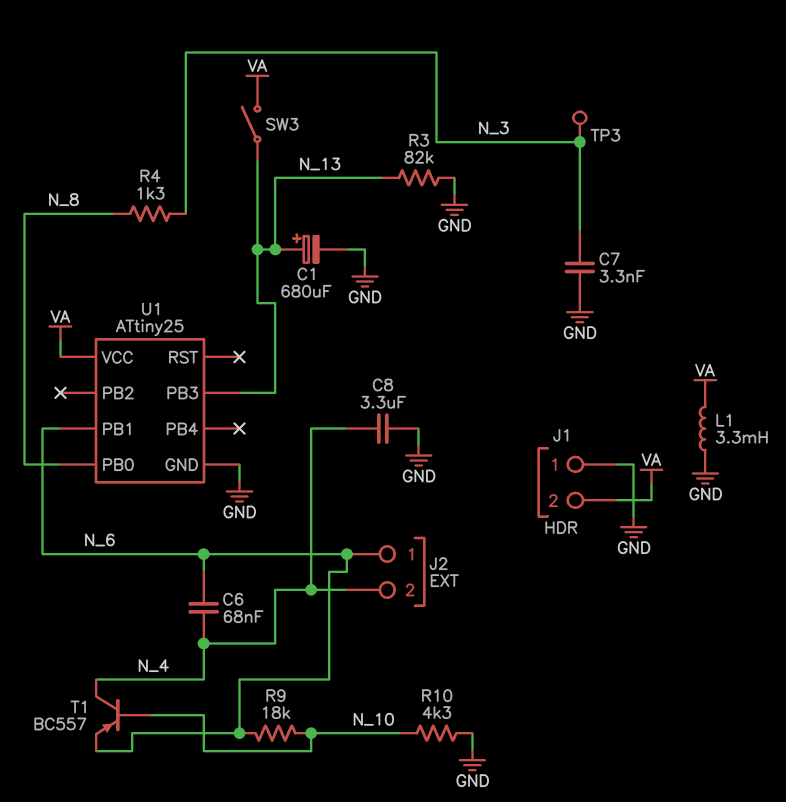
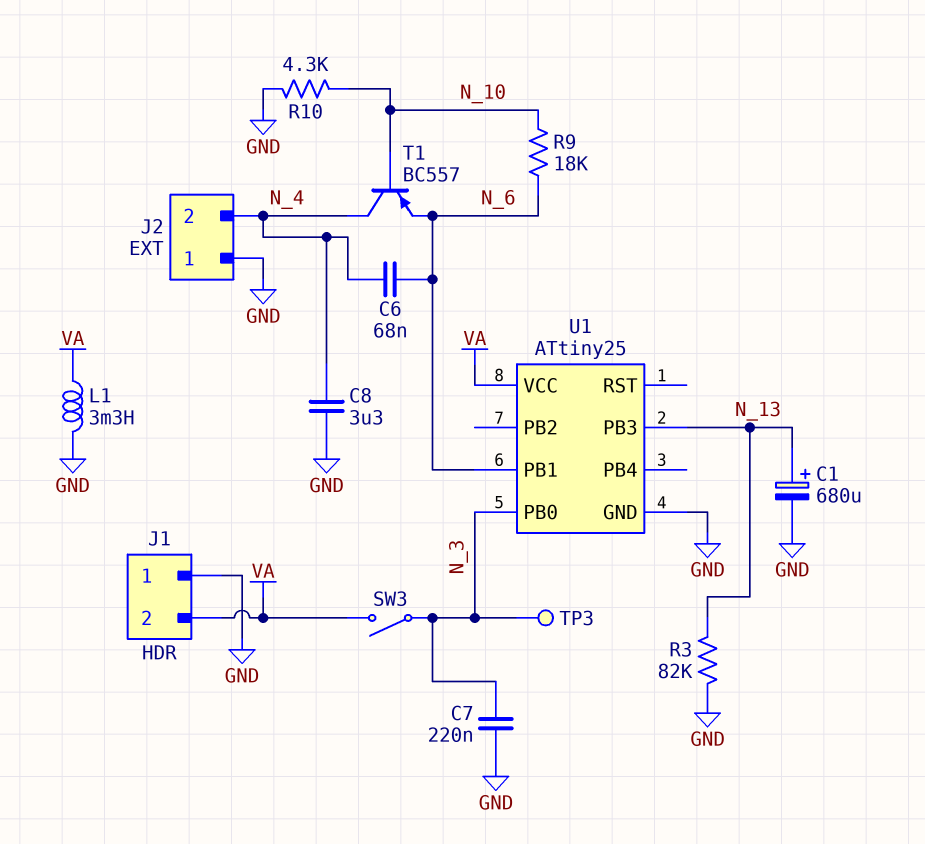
C7: 3.3nF (GND, N_3) -> 220nF (GND, N_3)
J2 pin 1: N_6 -> GND
R4: 1.3k (N_3, N_8) -> none
SW3: switch (N_13, VA) -> switch (N_3, VA)
U1 pin PB0: N_8 -> N_3

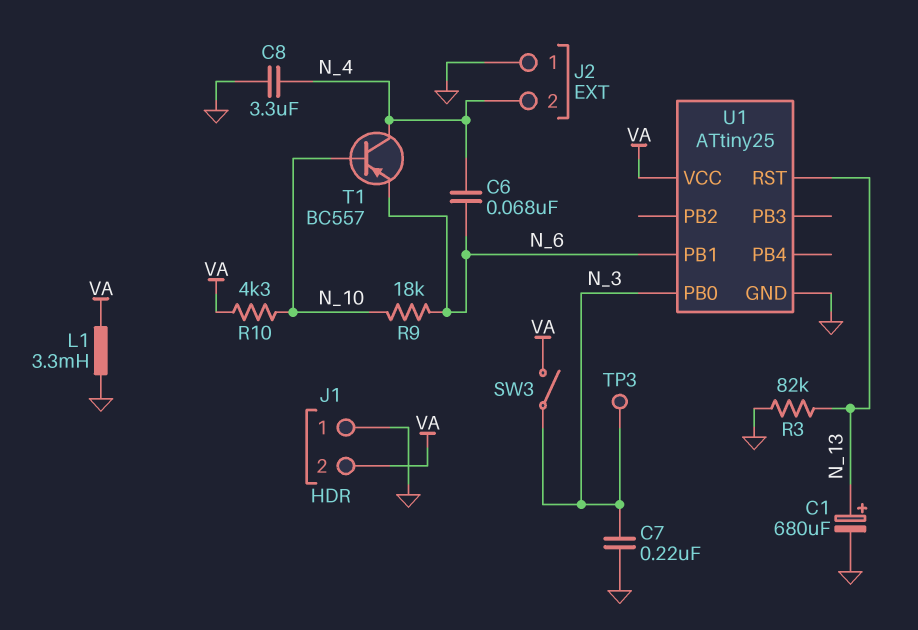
R10: 4.3k (GND, N_10) -> 4.3k (N_10, VA)
U1 pin PB3: N_13 -> none
U1 pin RST: none -> N_13

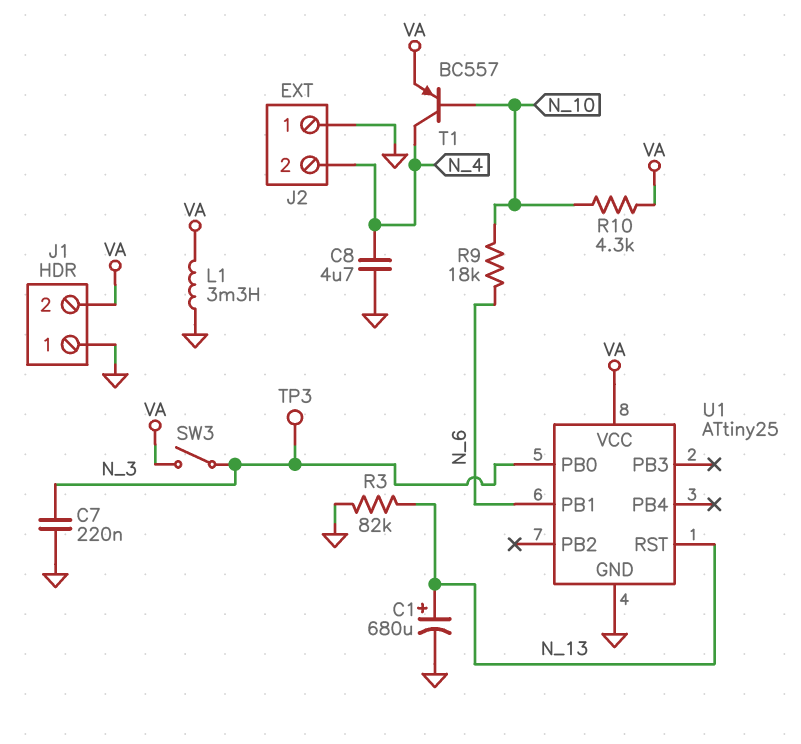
C6: 68nF (N_4, N_6) -> none
C8: 3.3uF (GND, N_4) -> 4.7uF (GND, N_4)
T1: PNP BC557 (B N_10, C N_4, E N_6) -> PNP BC557 (B N_10, C N_4, E VA)

